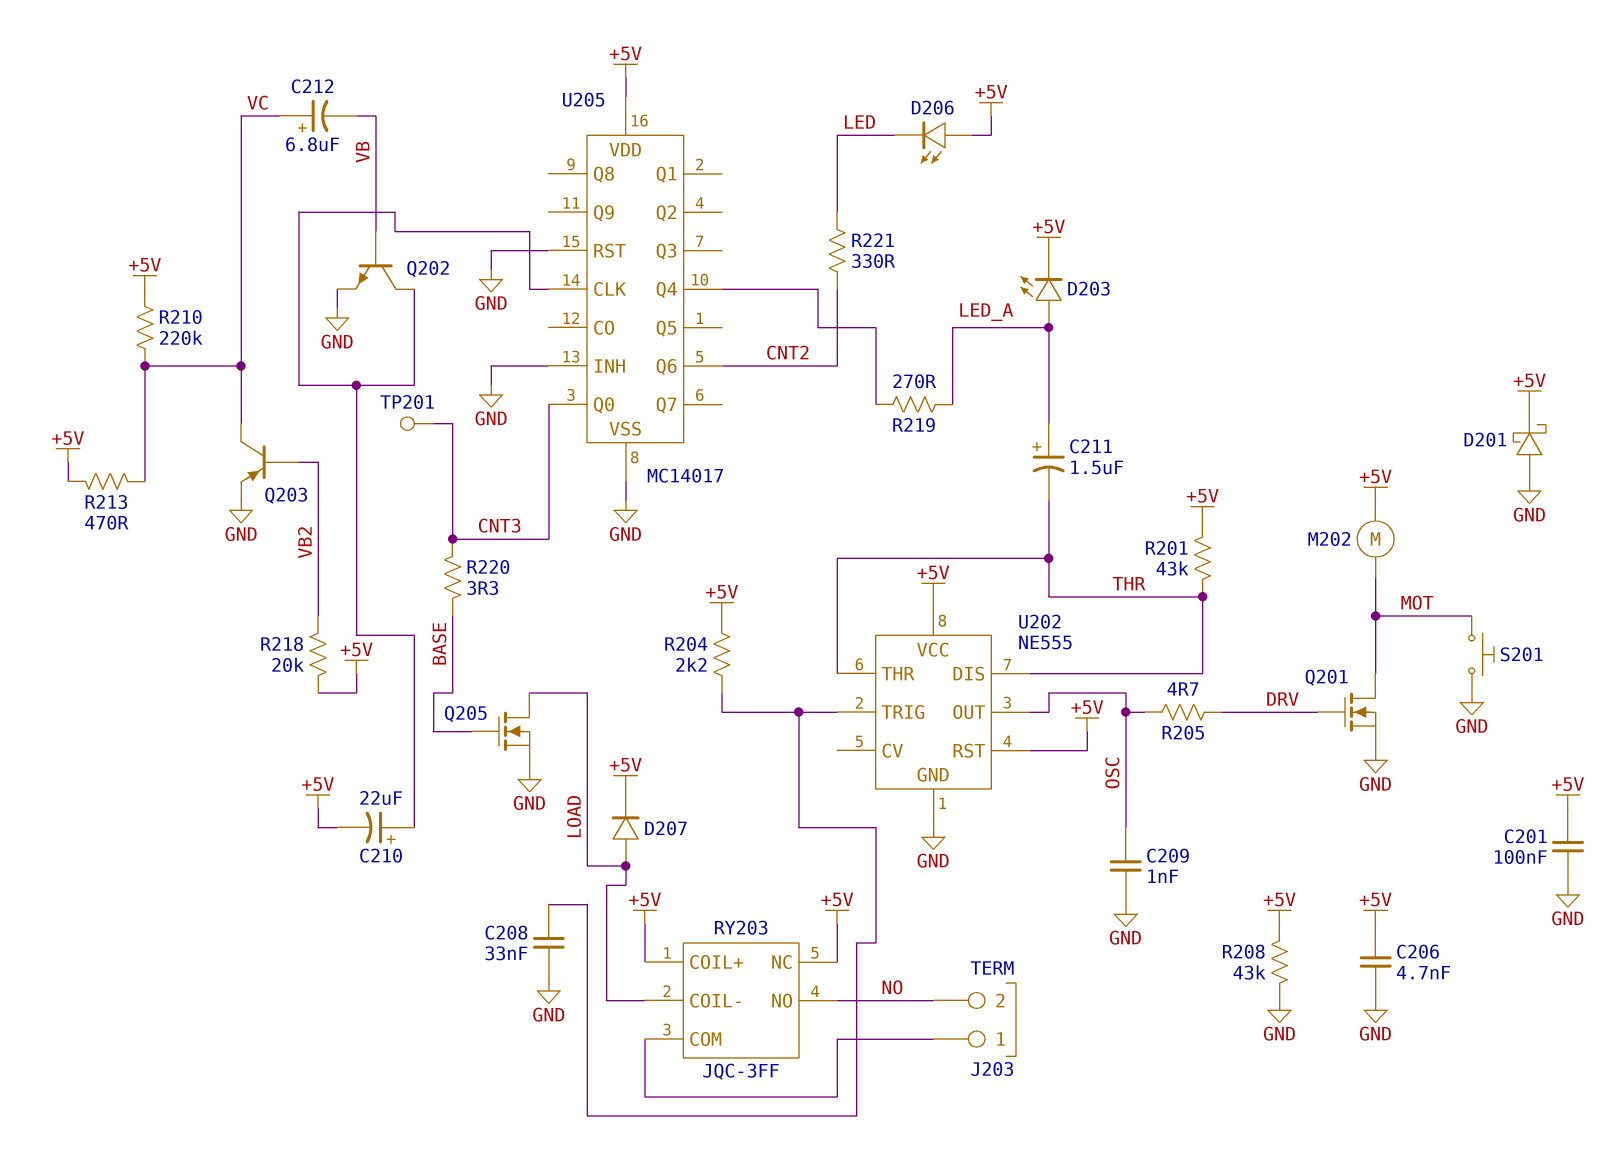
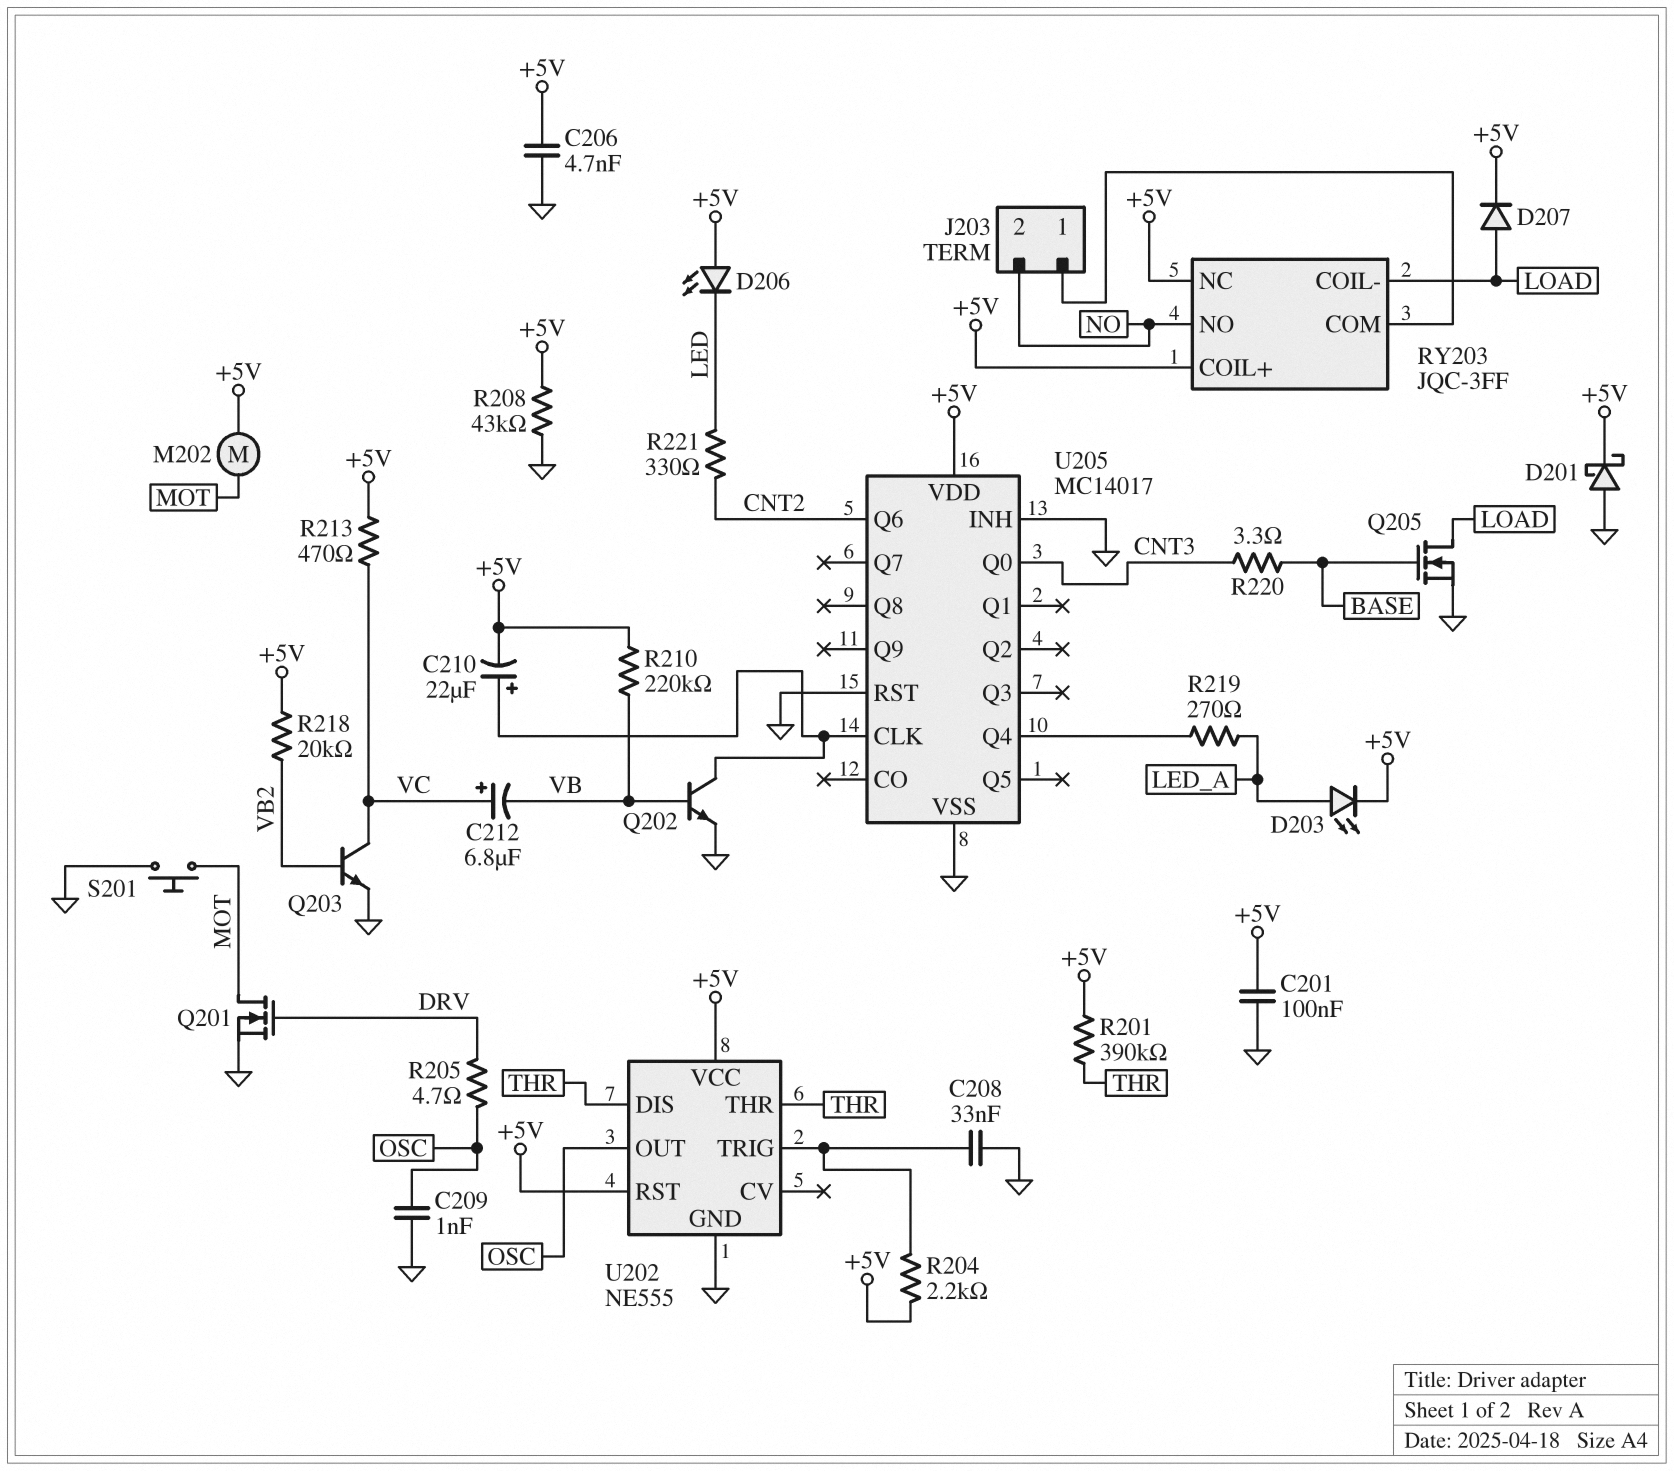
C211: 1.5uF (plus LED_A, minus THR) -> none
Q203: PNP (B VB2, C VC, E GND) -> NPN (B VB2, C VC, E GND)
R201: 43k (+5V, THR) -> 390k (+5V, THR)
R210: 220k (+5V, VC) -> 220k (+5V, VB)
TP201: test point (CNT3) -> none

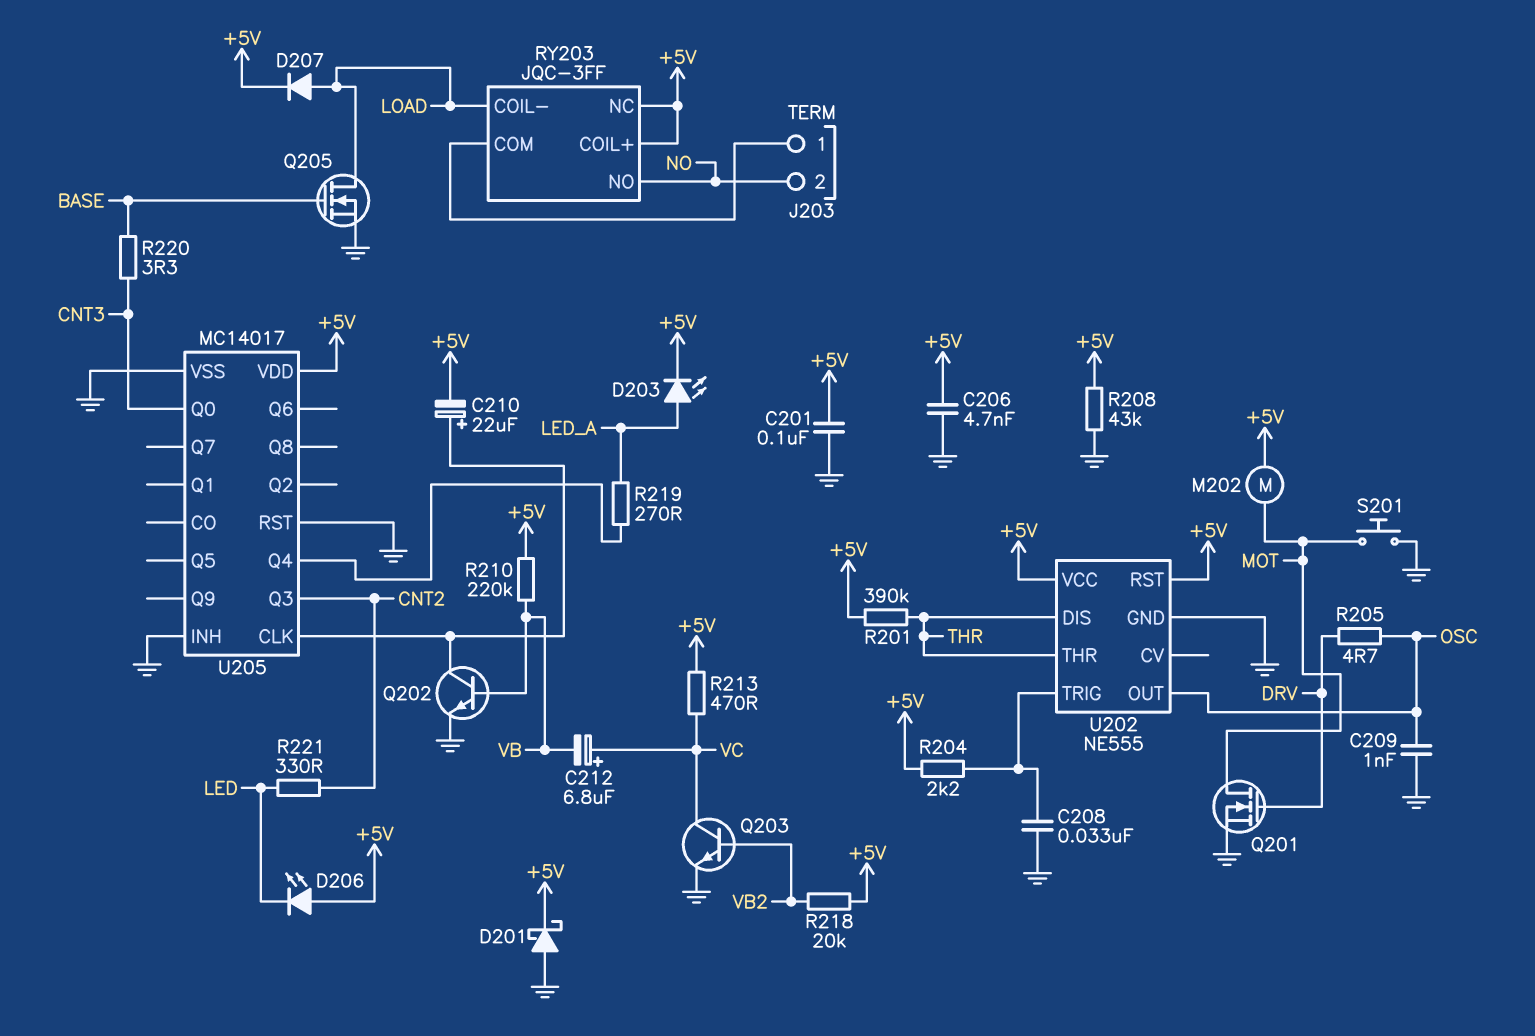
U205 pin Q3: none -> CNT2
U205 pin Q6: CNT2 -> none

